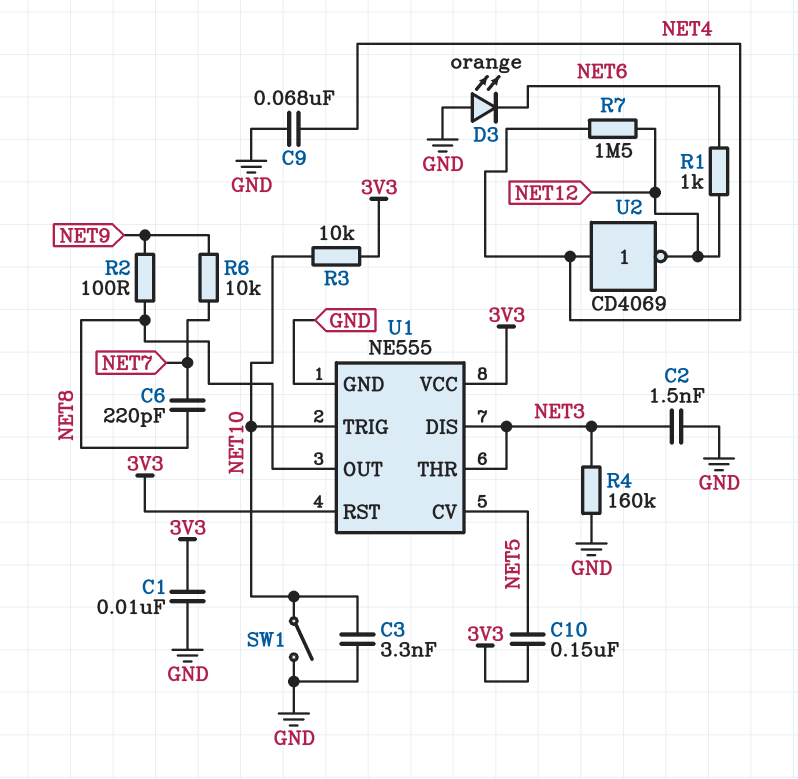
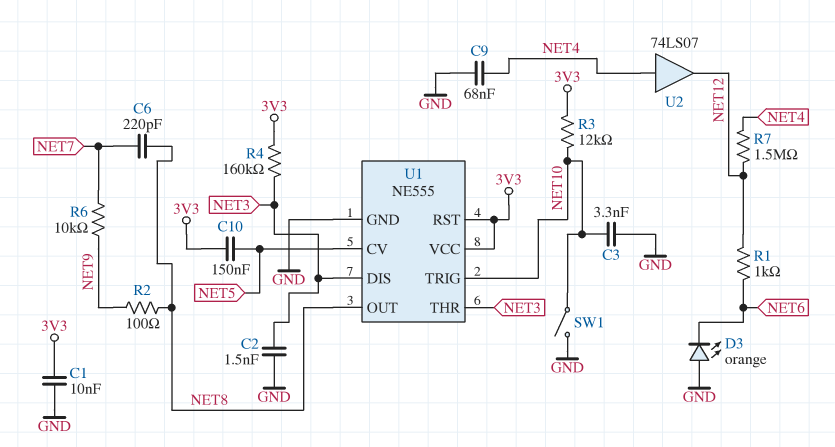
R3: 10k (3V3, NET10) -> 12k (3V3, NET10)
R4: 160k (GND, NET3) -> 160k (3V3, NET3)
U2: NOT CD4069 (in NET4, out NET12) -> buffer 74LS07 (in NET4, out NET12)

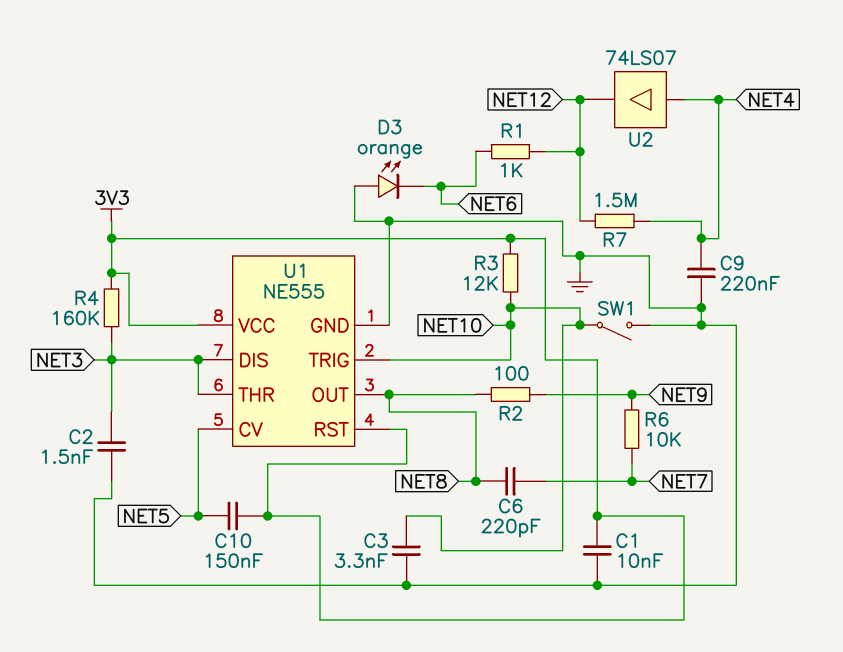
C9: 68nF (GND, NET4) -> 220nF (GND, NET4)

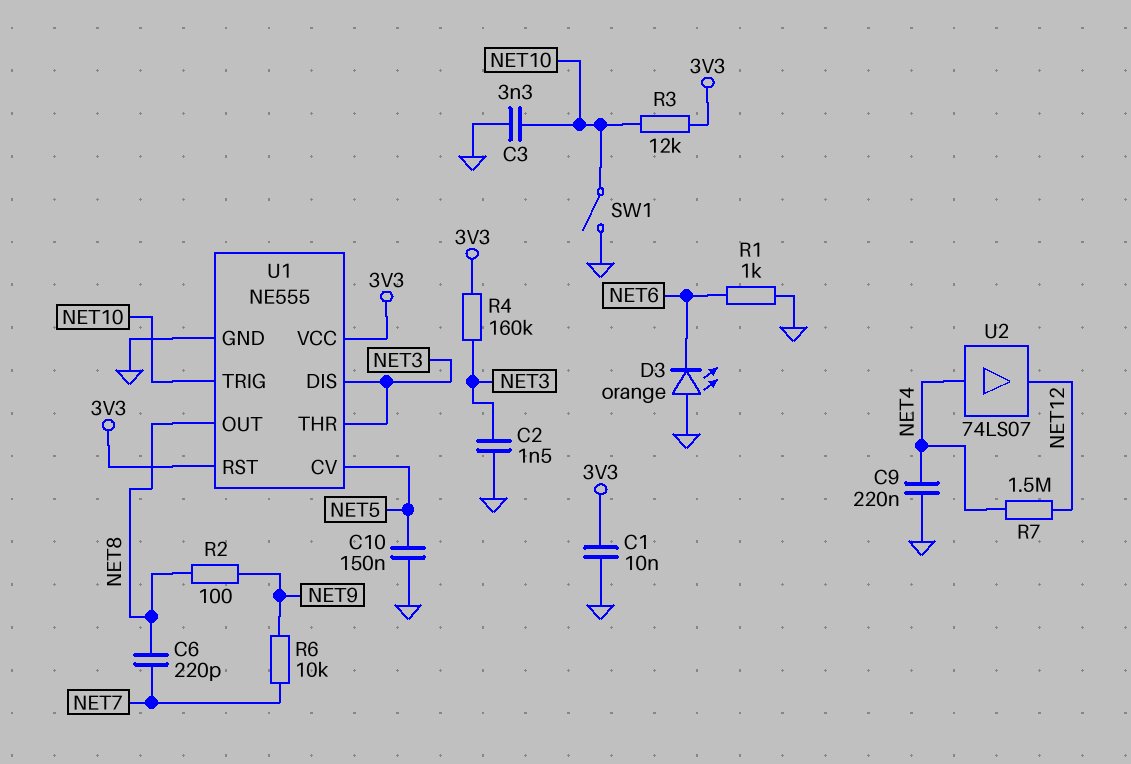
C10: 150nF (3V3, NET5) -> 150nF (GND, NET5)
R1: 1k (NET6, NET12) -> 1k (GND, NET6)

